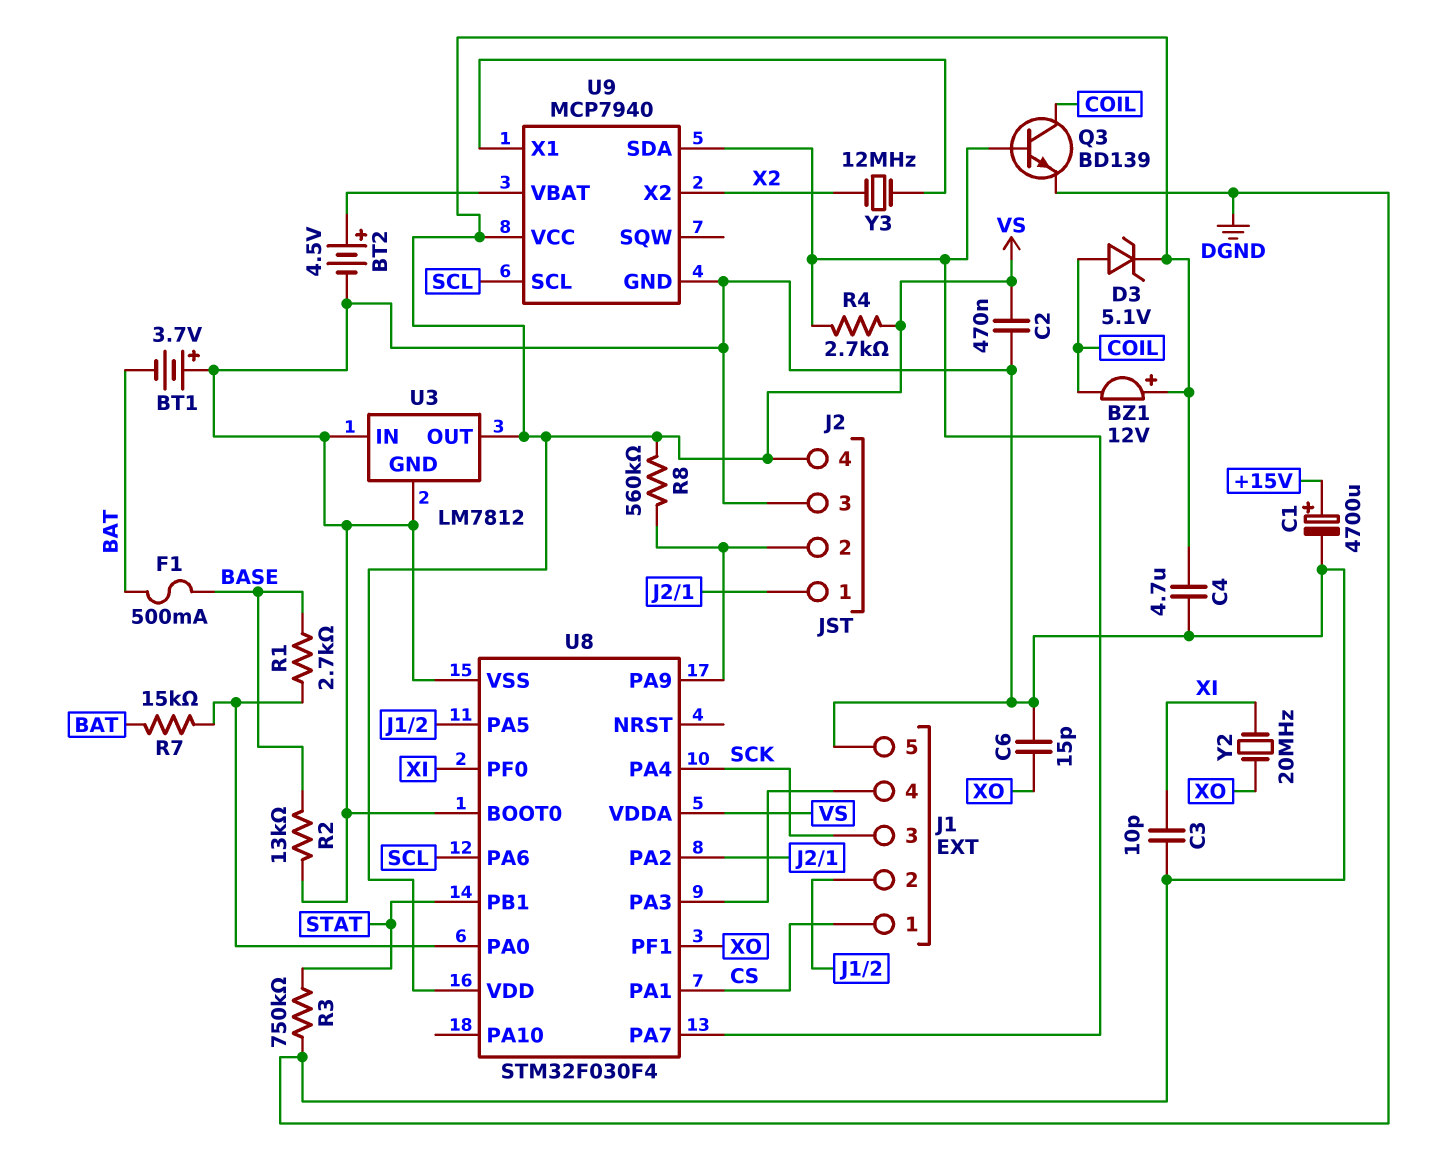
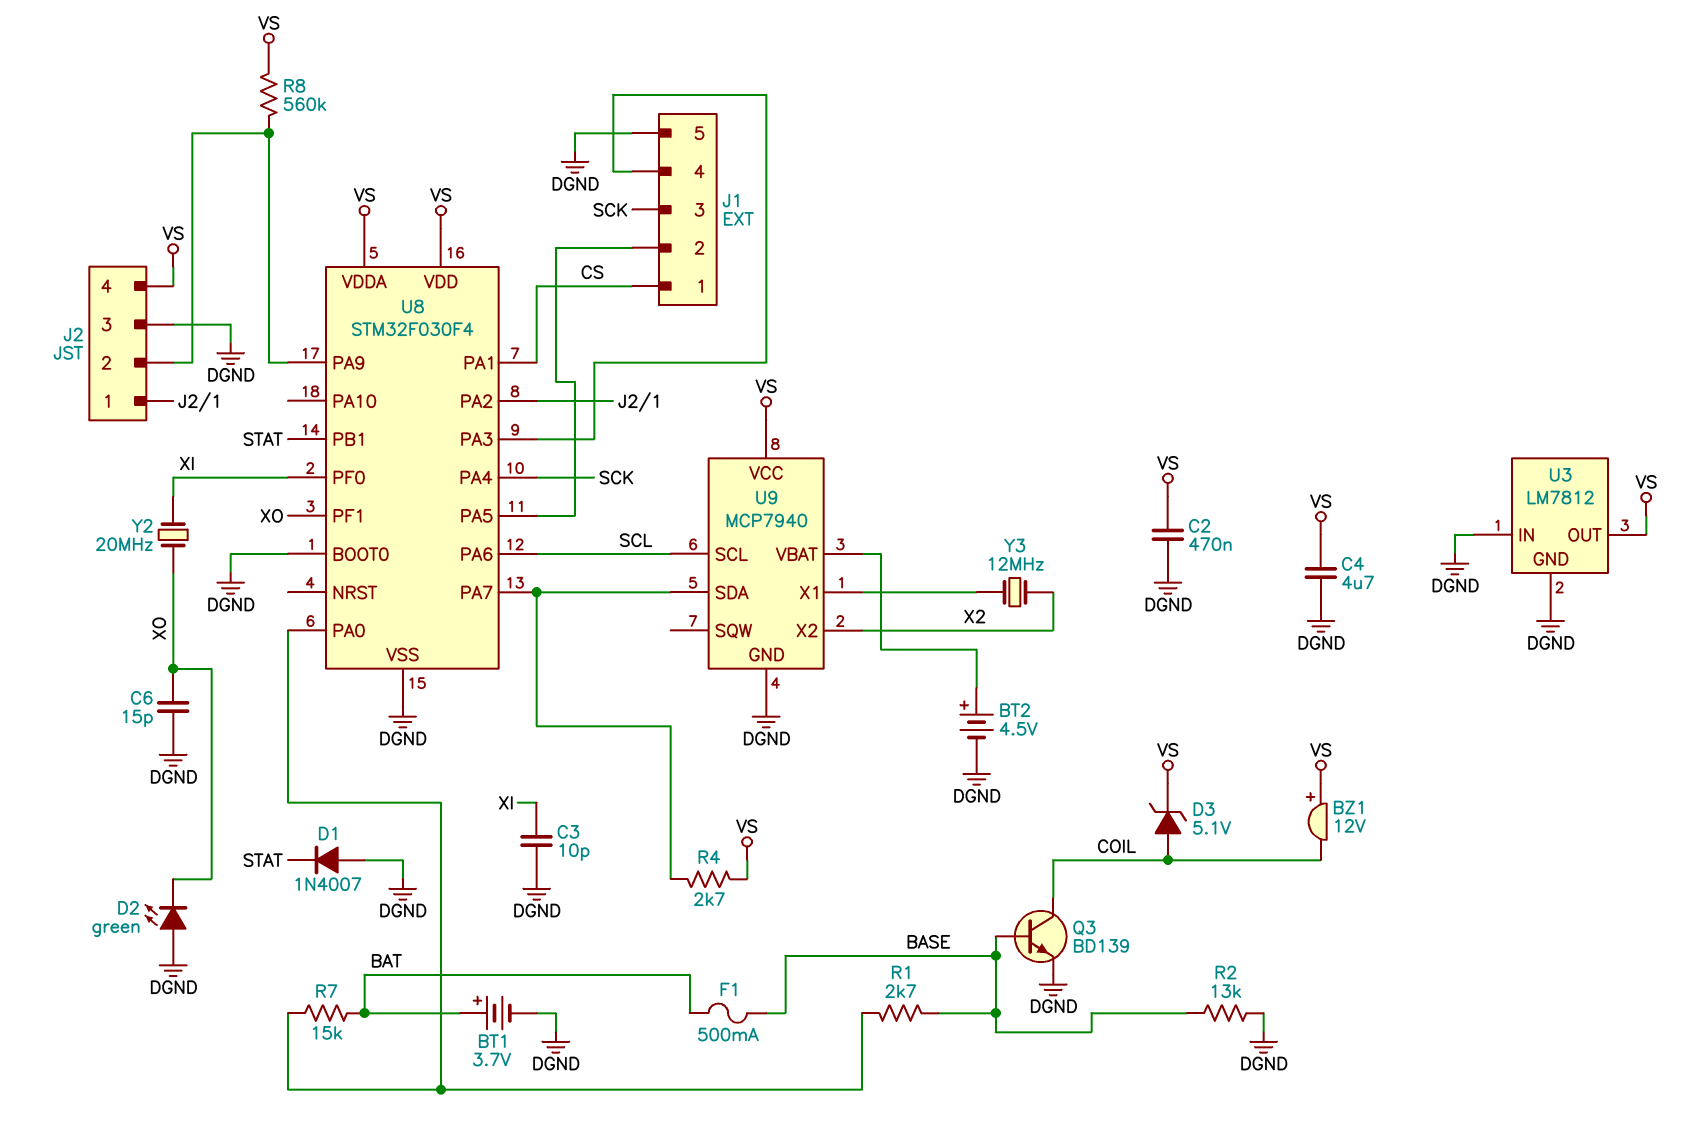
BT1: 3.7V (plus DGND, minus BAT) -> 3.7V (plus BAT, minus DGND)
C1: 4700uF (plus +15V, minus DGND) -> none
D1: none -> diode 1N4007 (A DGND, K STAT)
D2: none -> LED green (A DGND, K XO)
Q3: NPN BD139 (B U8/PA7, C COIL, E DGND) -> NPN BD139 (B BASE, C COIL, E DGND)
R3: 750k (DGND, STAT) -> none

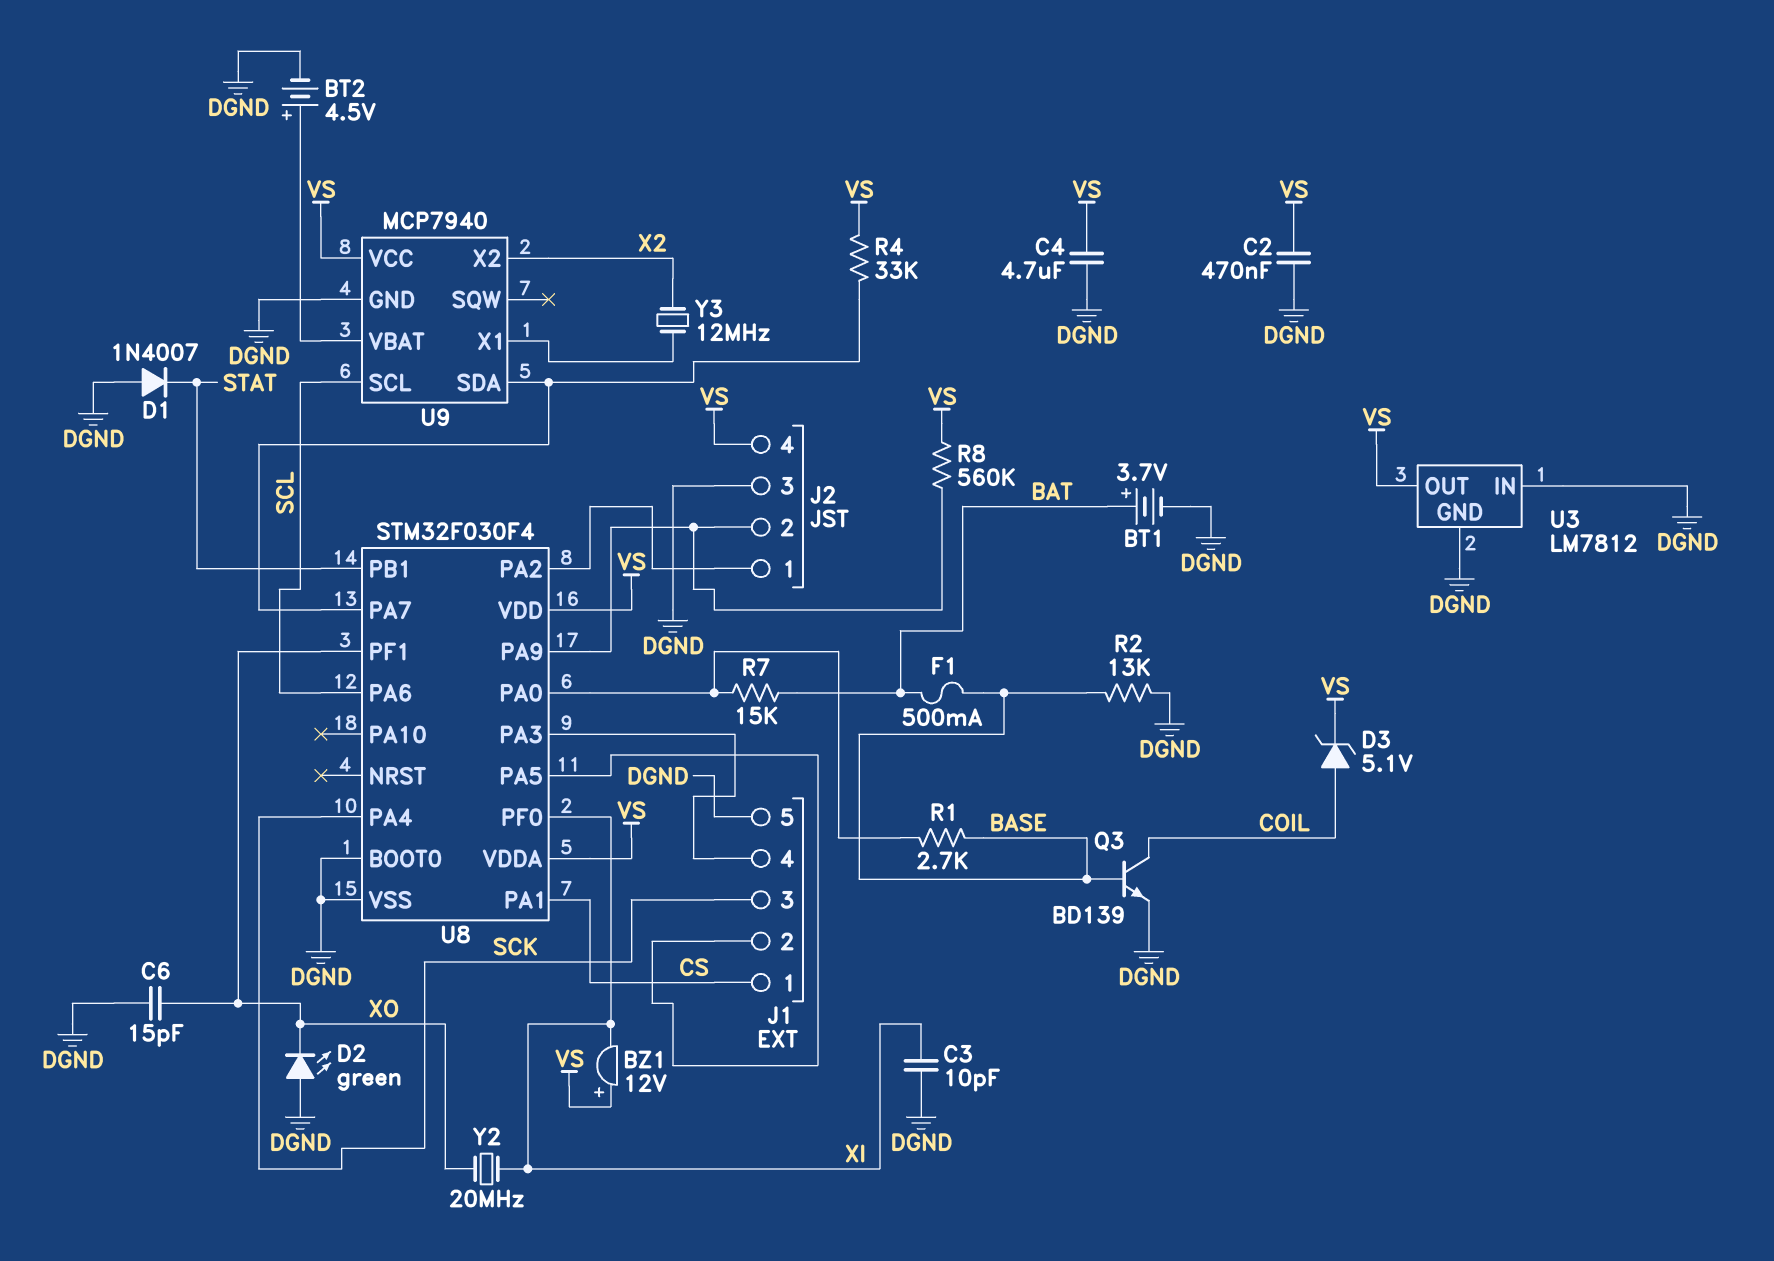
BZ1: buzzer 12V (plus VS, minus COIL) -> buzzer 12V (plus VS, minus XI)
R4: 2.7k (U8/PA7, VS) -> 33k (U8/PA7, VS)

